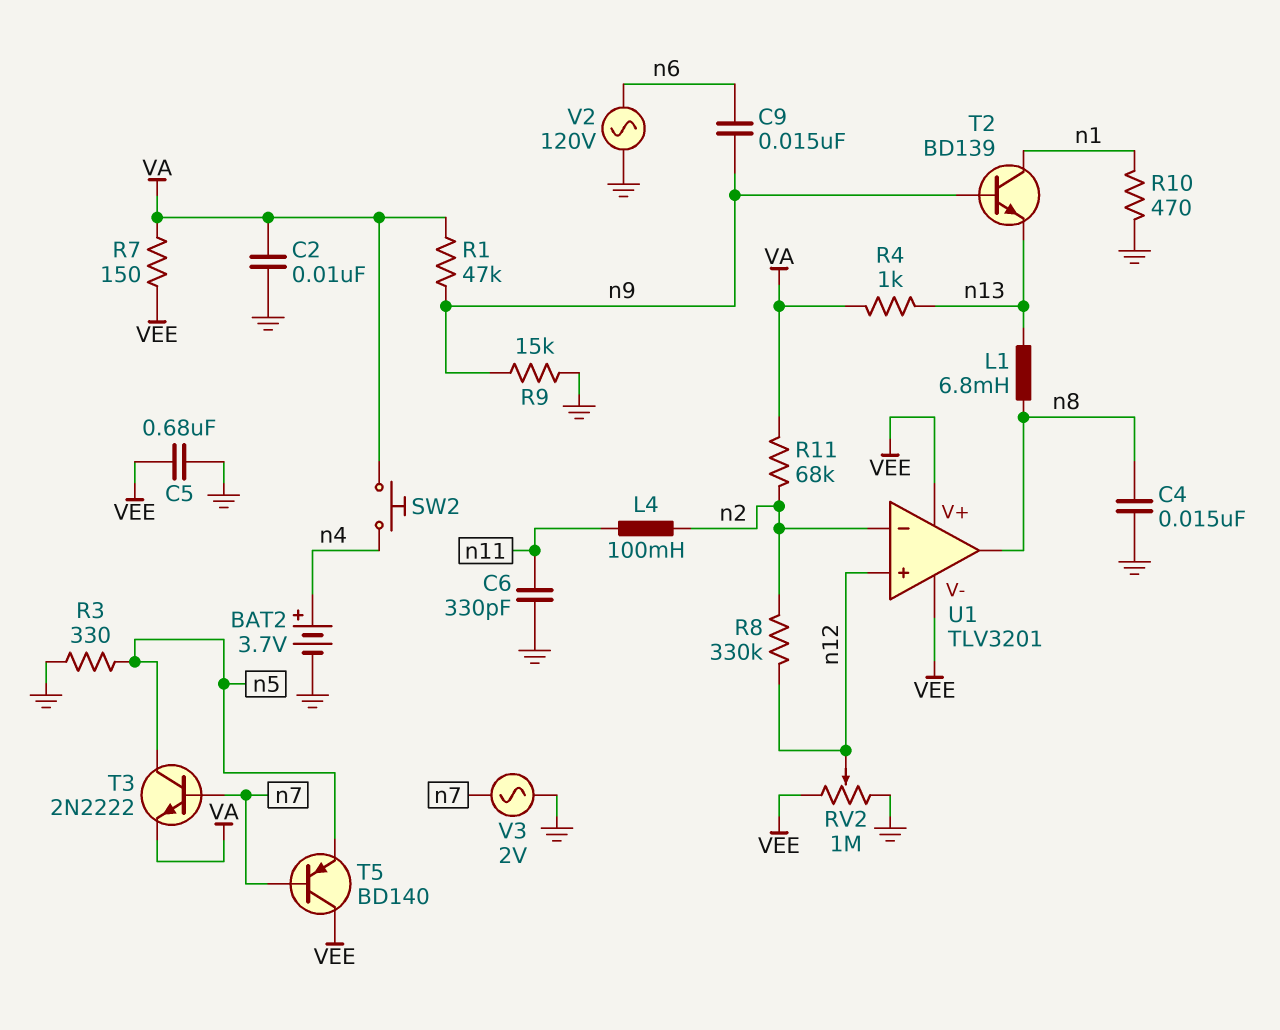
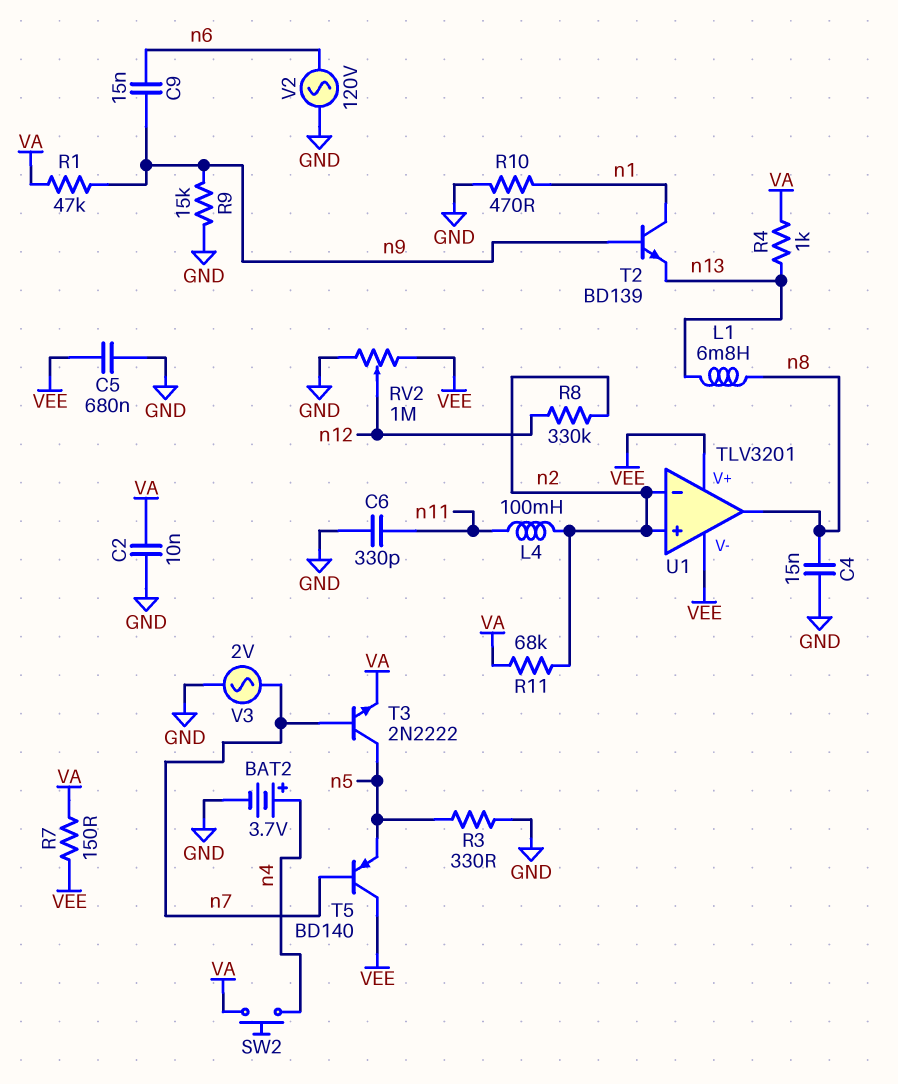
U1 pin in+: n12 -> n2

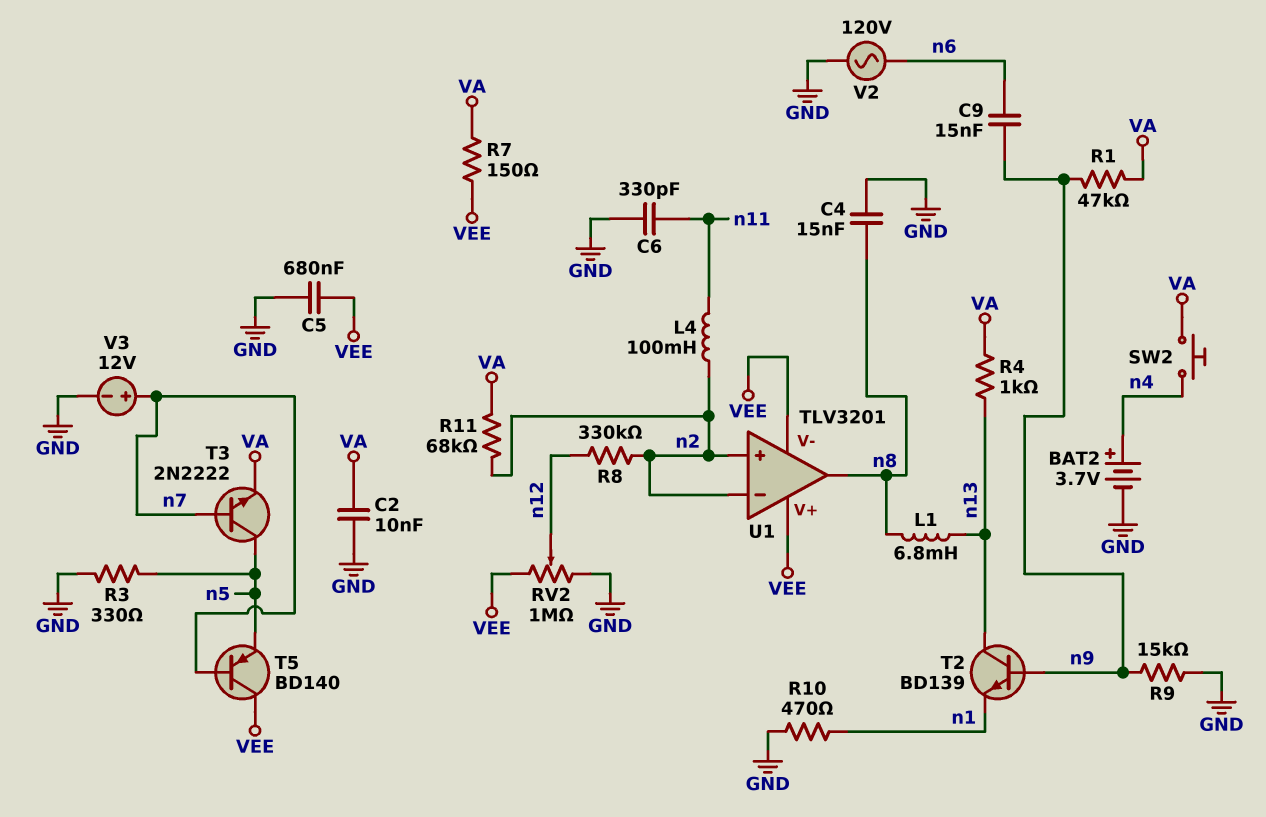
T2: NPN BD139 (B n9, C n1, E n13) -> NPN BD139 (B n9, C n13, E n1)
V3: AC 2V (GND, n7) -> 12V (plus n7, minus GND)

